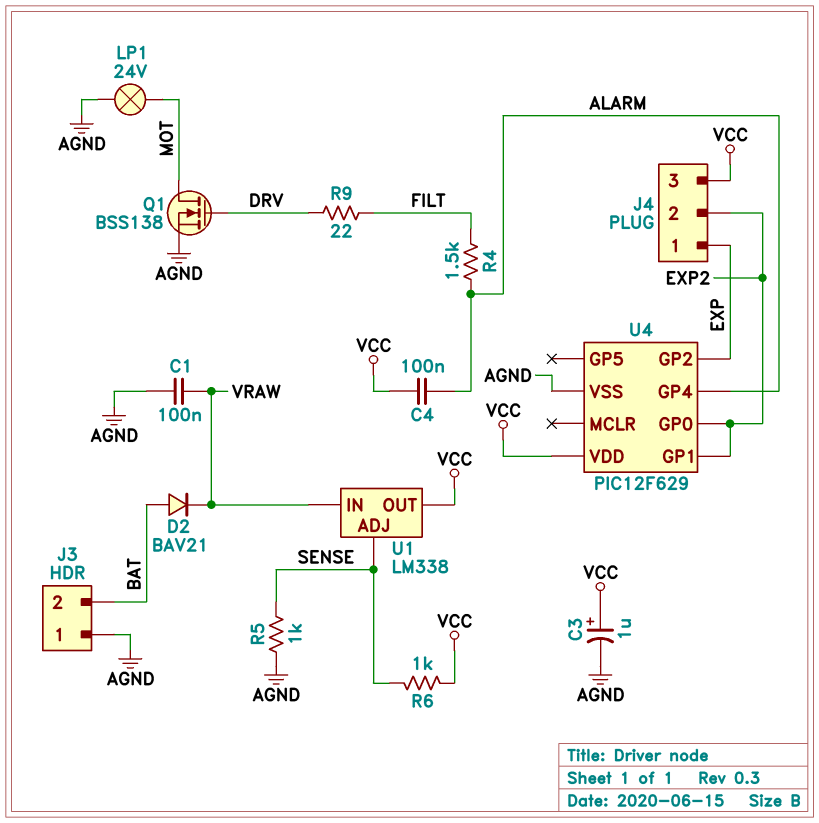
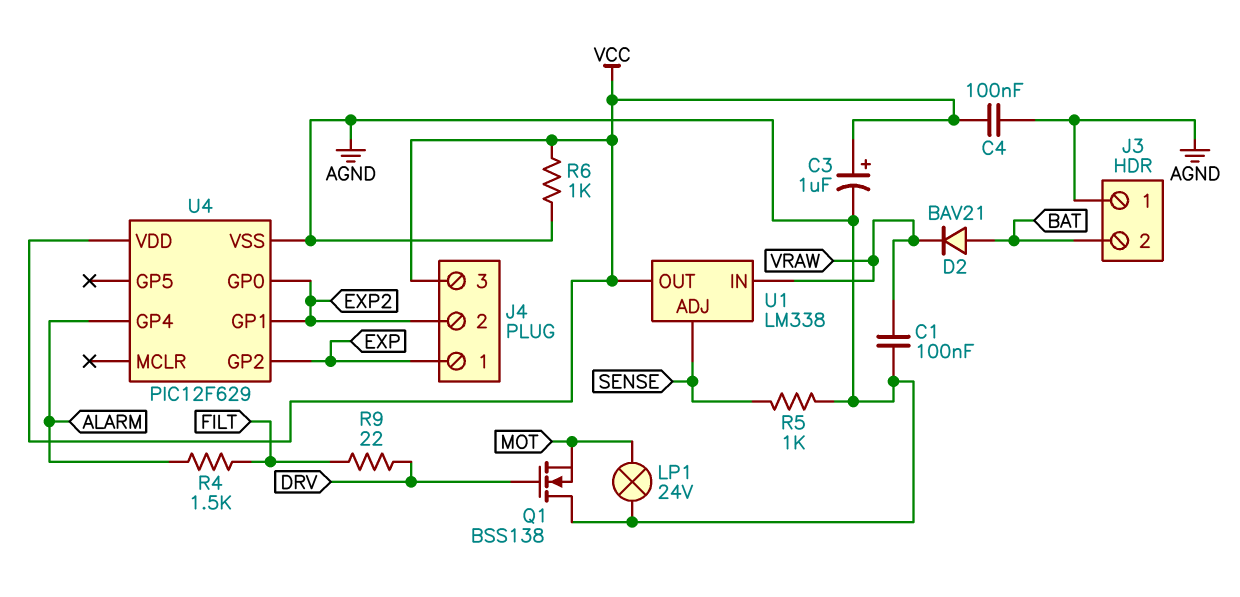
C4: 100nF (ALARM, VCC) -> 100nF (AGND, VCC)
Q1: NMOS BSS138 (G DRV, D MOT, S AGND) -> NMOS BSS138 (G DRV, D AGND, S MOT)
R6: 1k (SENSE, VCC) -> 1k (AGND, VCC)

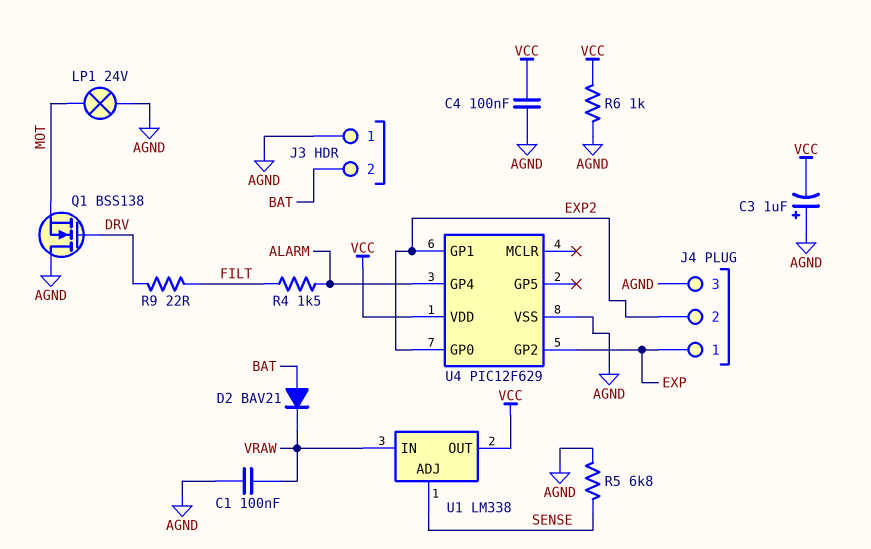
C3: 1uF (plus VCC, minus AGND) -> 1uF (plus AGND, minus VCC)
J4 pin 3: VCC -> AGND
R5: 1k (AGND, SENSE) -> 6.8k (AGND, SENSE)

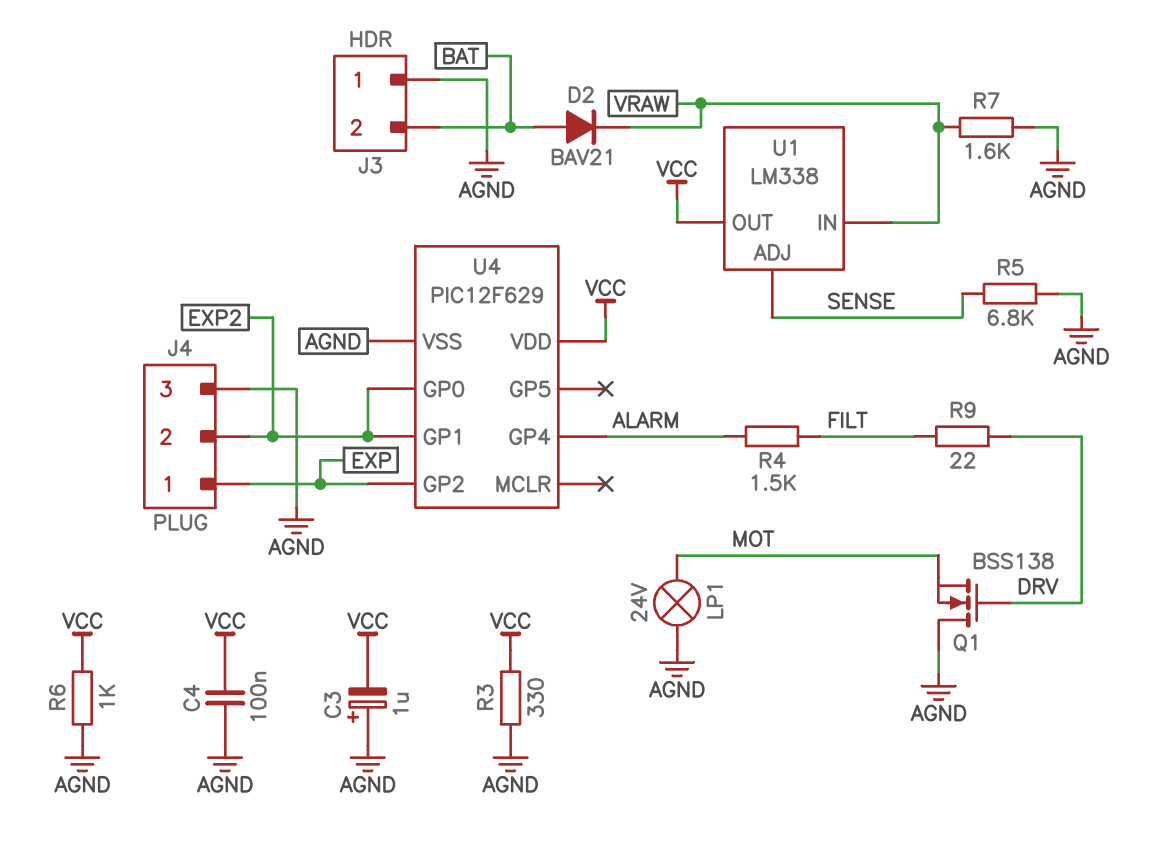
C1: 100nF (AGND, VRAW) -> none
R3: none -> 330 (AGND, VCC)
R7: none -> 1.6k (AGND, VRAW)

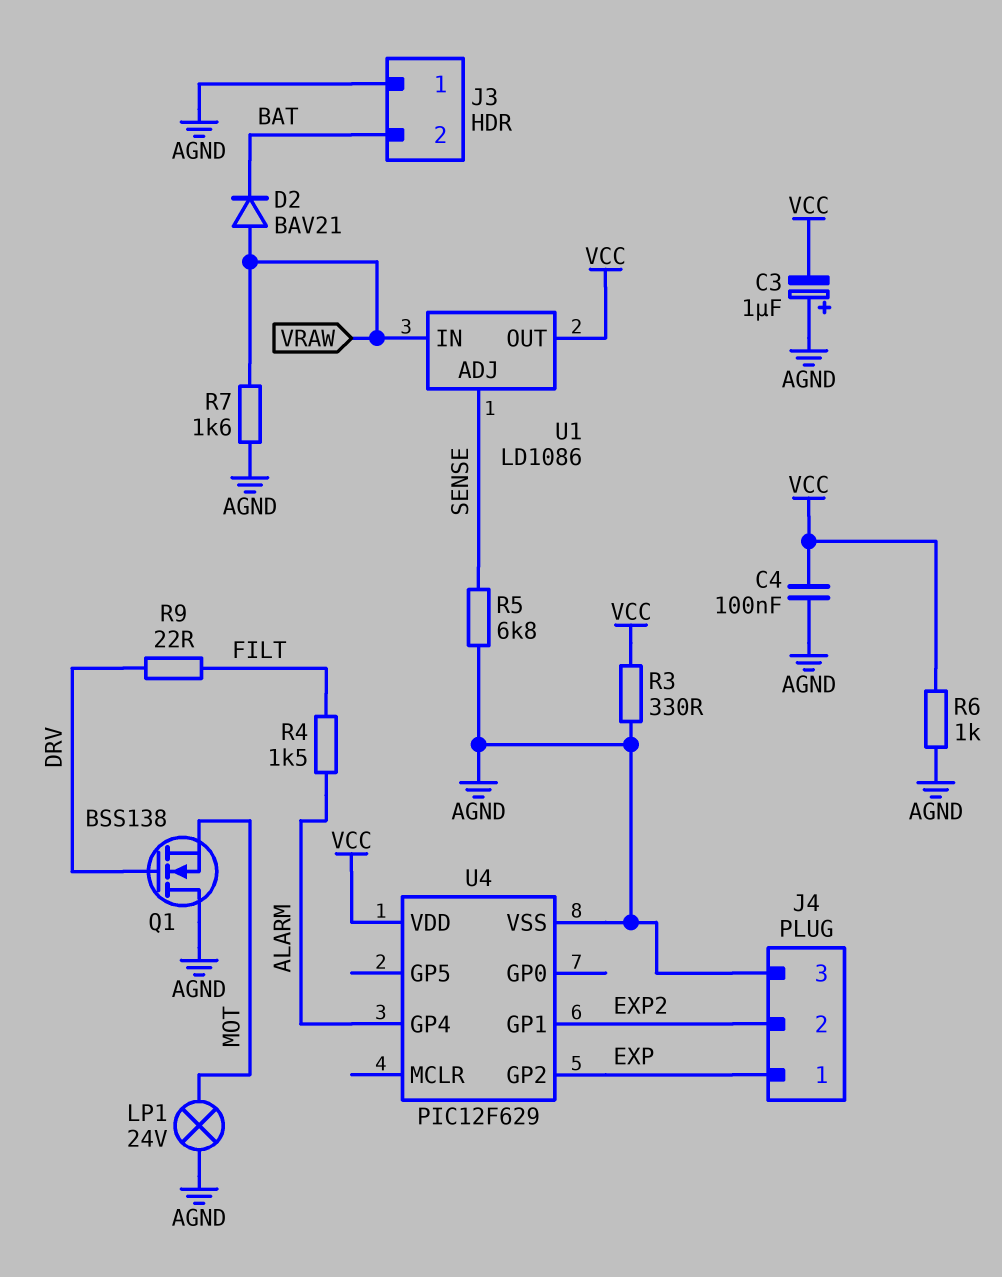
D2: diode BAV21 (A BAT, K VRAW) -> diode BAV21 (A VRAW, K BAT)
U1: LM338 -> LD1086
U4 pin GP0: EXP2 -> none

